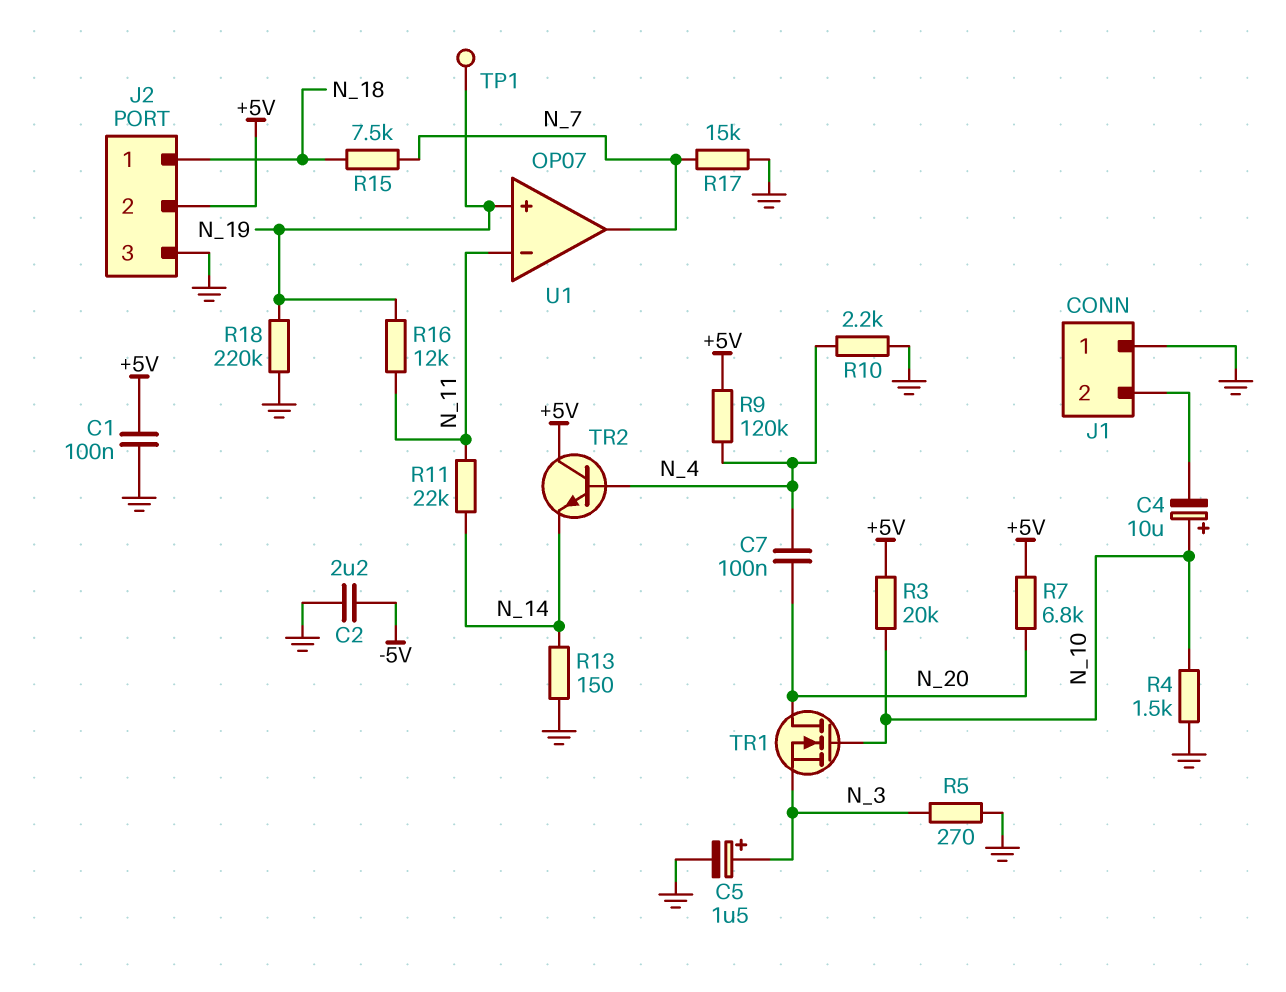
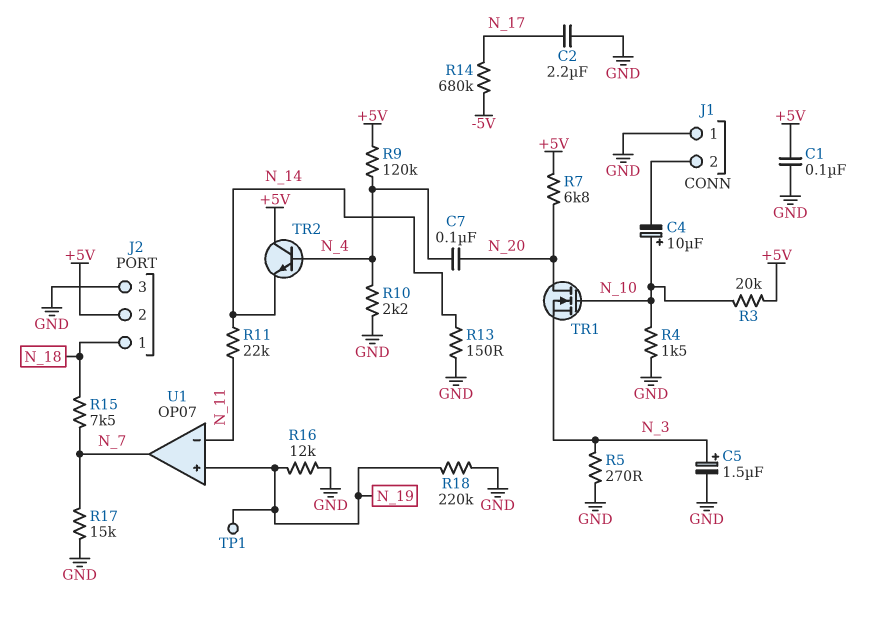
C2: 2.2uF (-5V, GND) -> 2.2uF (GND, N_17)
R14: none -> 680k (-5V, N_17)
R16: 12k (N_11, N_19) -> 12k (GND, N_19)

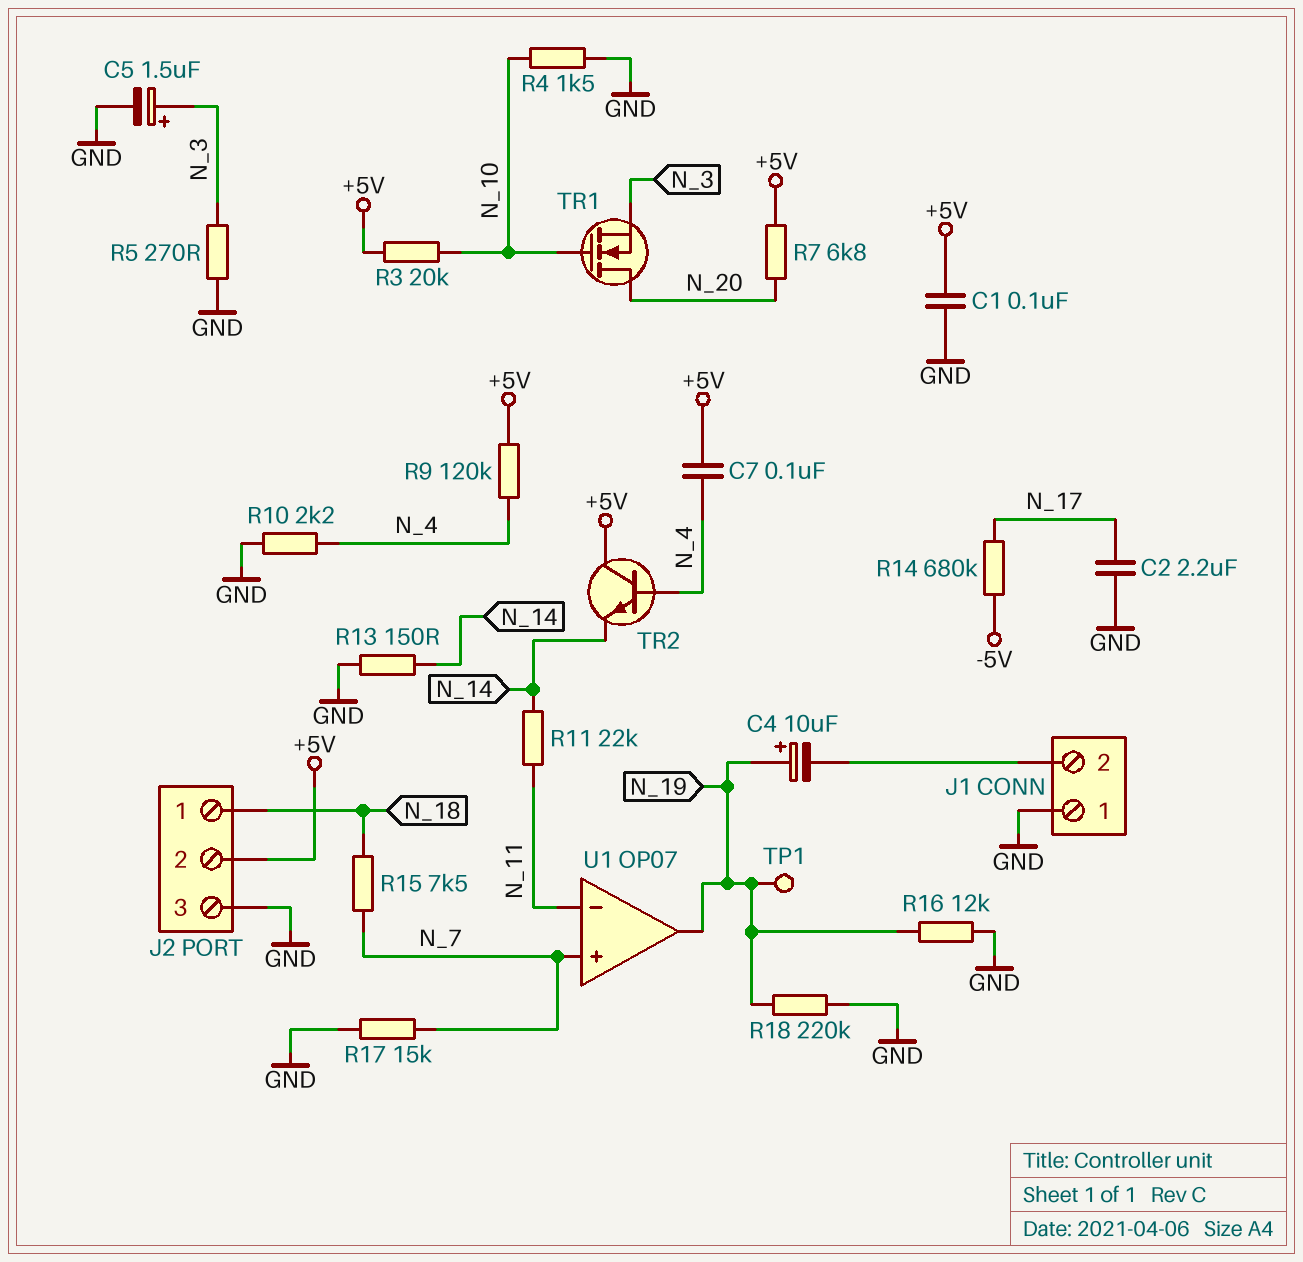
C4: 10uF (plus N_10, minus J1/2) -> 10uF (plus N_19, minus J1/2)
C7: 100nF (N_4, N_20) -> 100nF (+5V, N_4)
U1 pin in+: N_19 -> N_7
U1 pin out: N_7 -> N_19

